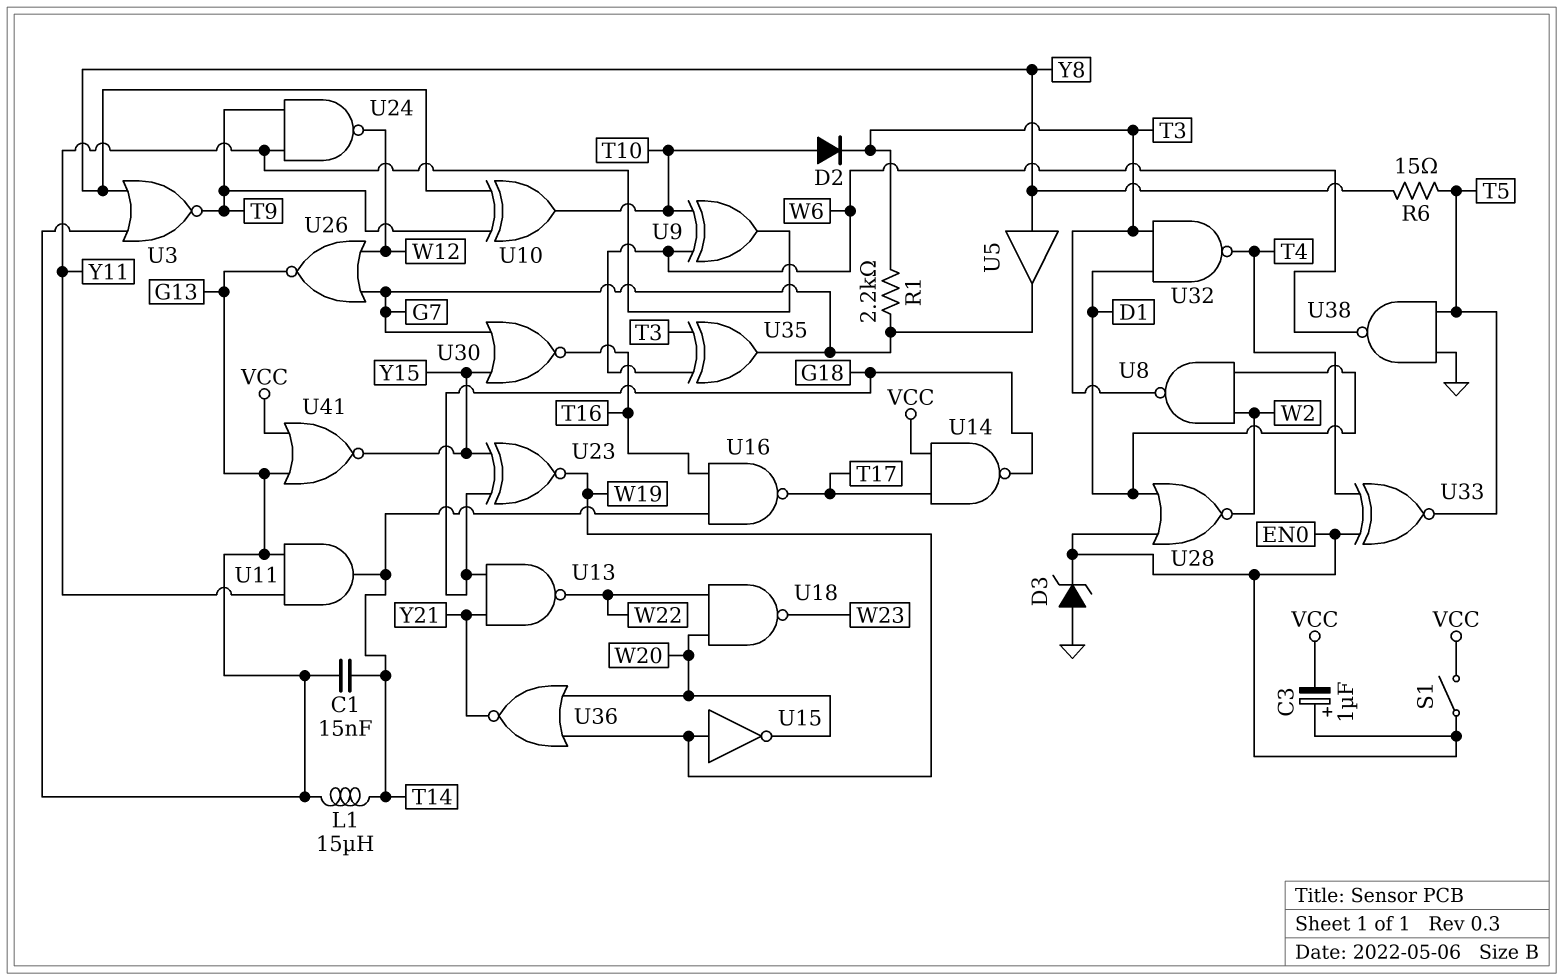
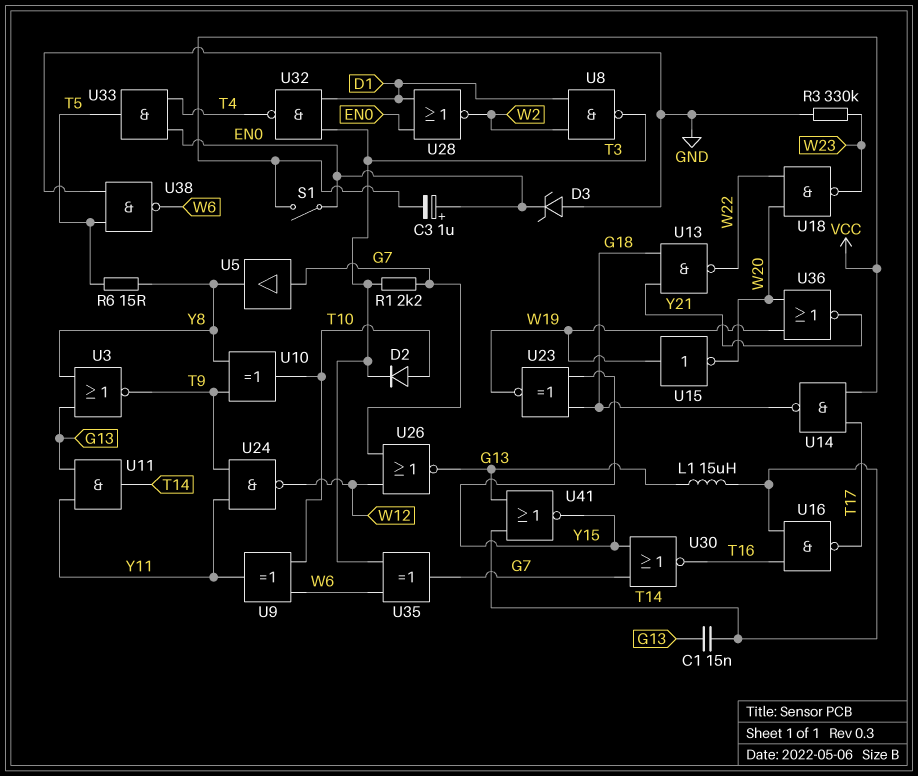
R3: none -> 330k (GND, W23)
U5: buffer (in Y8, out G7) -> buffer (in G7, out Y8)
U33: XNOR (in EN0, in T4, out T5) -> AND (in EN0, in T4, out T5)
U41: NOR (in G13, in VCC, out Y15) -> NOR (in G13, in T14, out Y15)

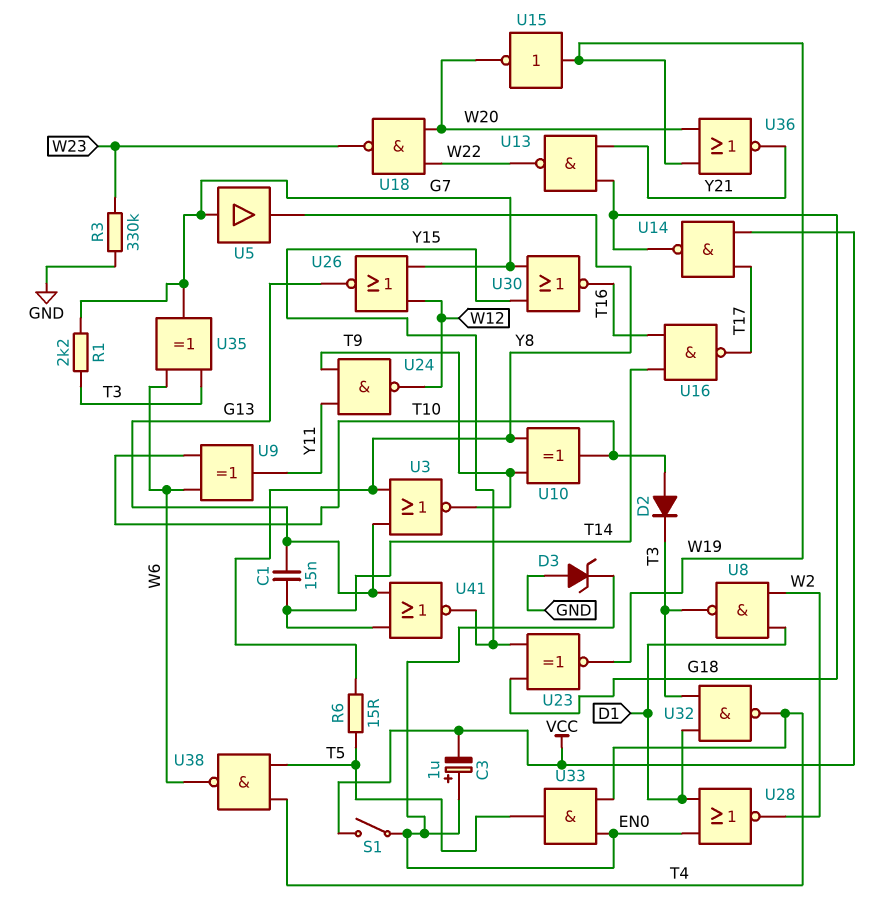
L1: 15uH (G13, T14) -> none
U11: AND (in G13, in Y11, out T14) -> none
U38: NAND (in GND, in T5, out W6) -> NAND (in T4, in T5, out W6)

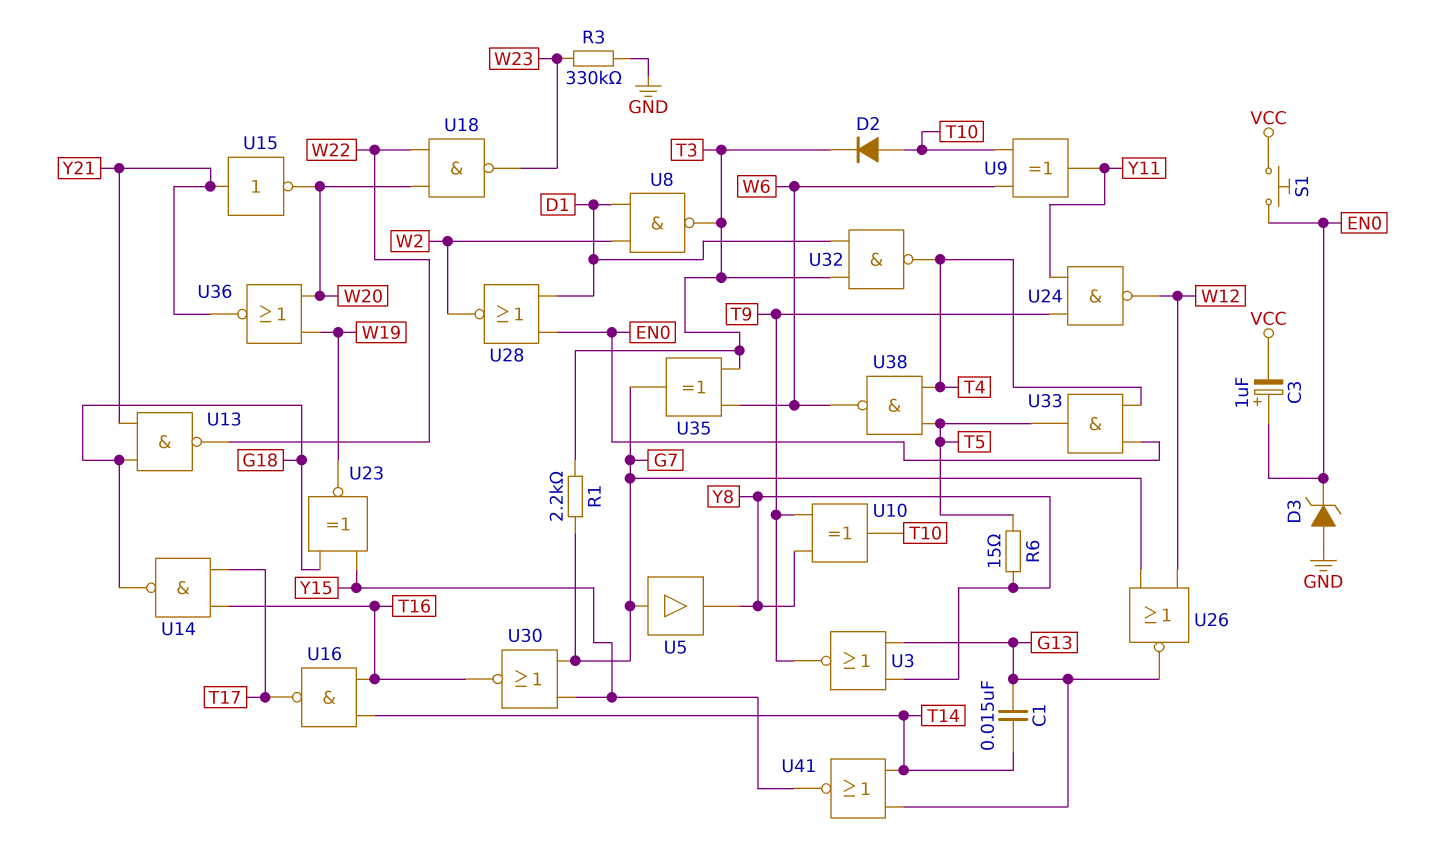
S1: switch (EN0, VCC) -> button (EN0, VCC)
U14: NAND (in T17, in VCC, out G18) -> NAND (in T16, in T17, out G18)
U15: NOT (in W19, out W20) -> NOT (in Y21, out W20)

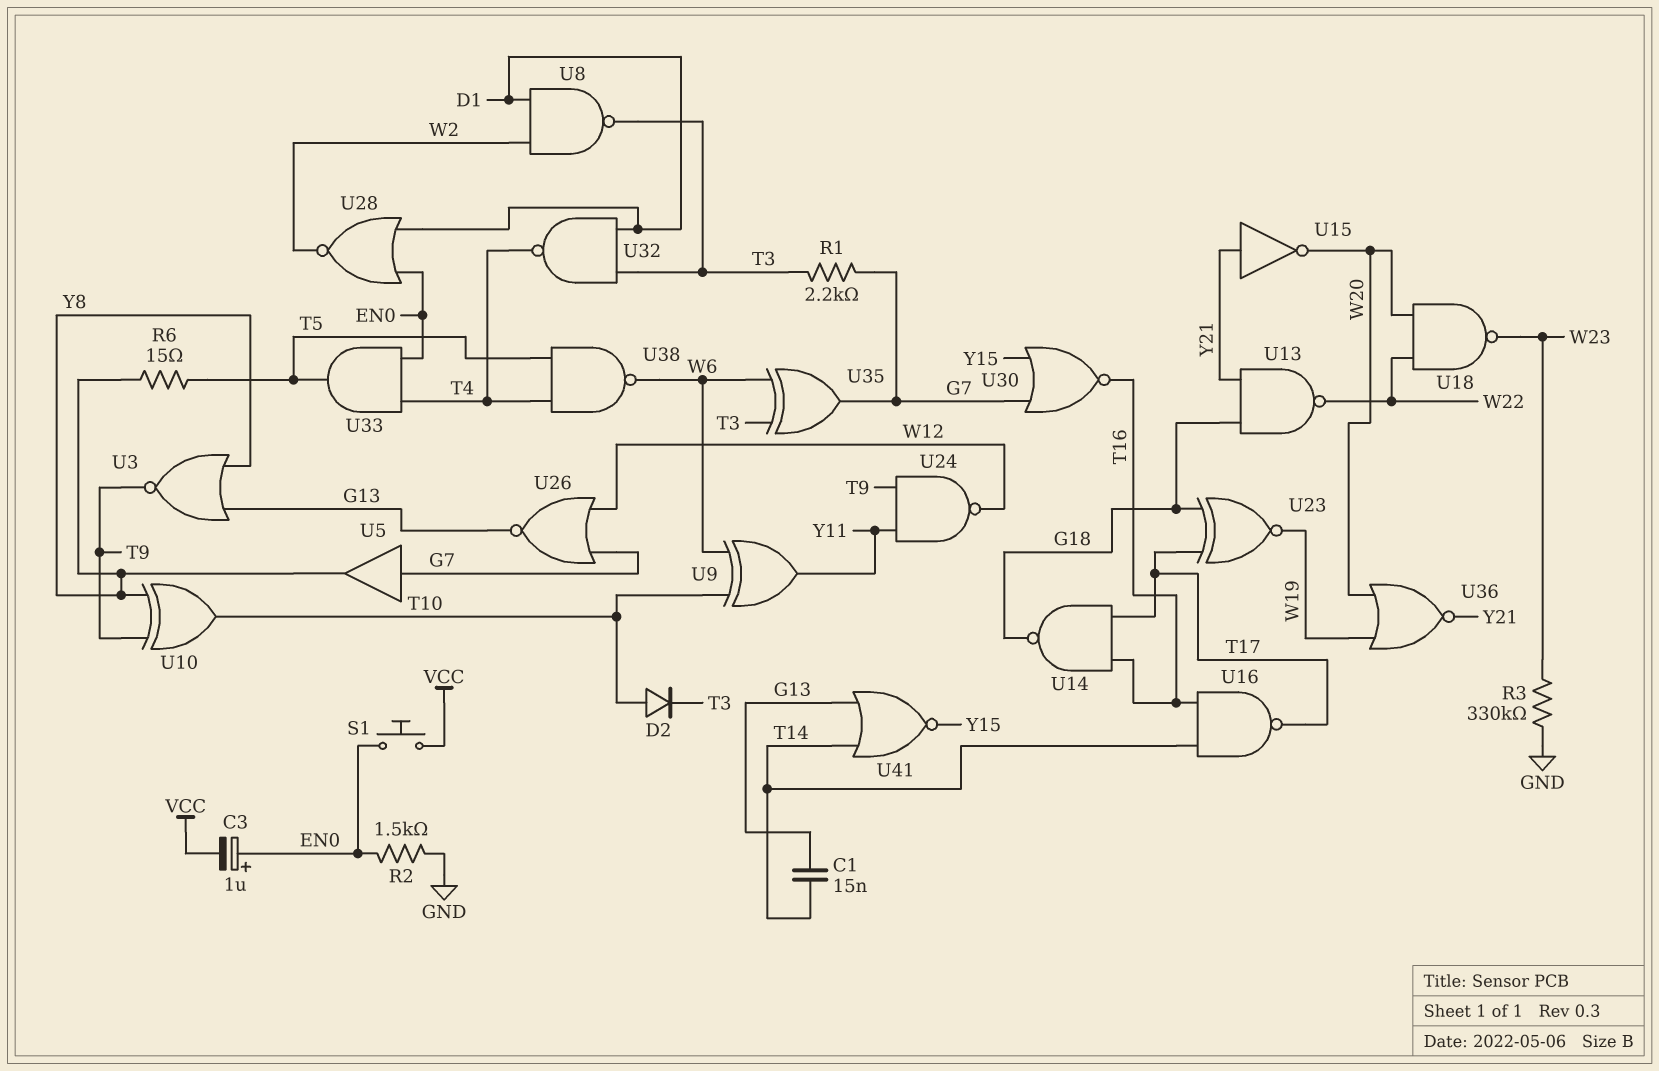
D3: zener (A GND, K EN0) -> none
R2: none -> 1.5k (EN0, GND)
U23: XNOR (in G18, in Y15, out W19) -> XNOR (in G18, in T17, out W19)

